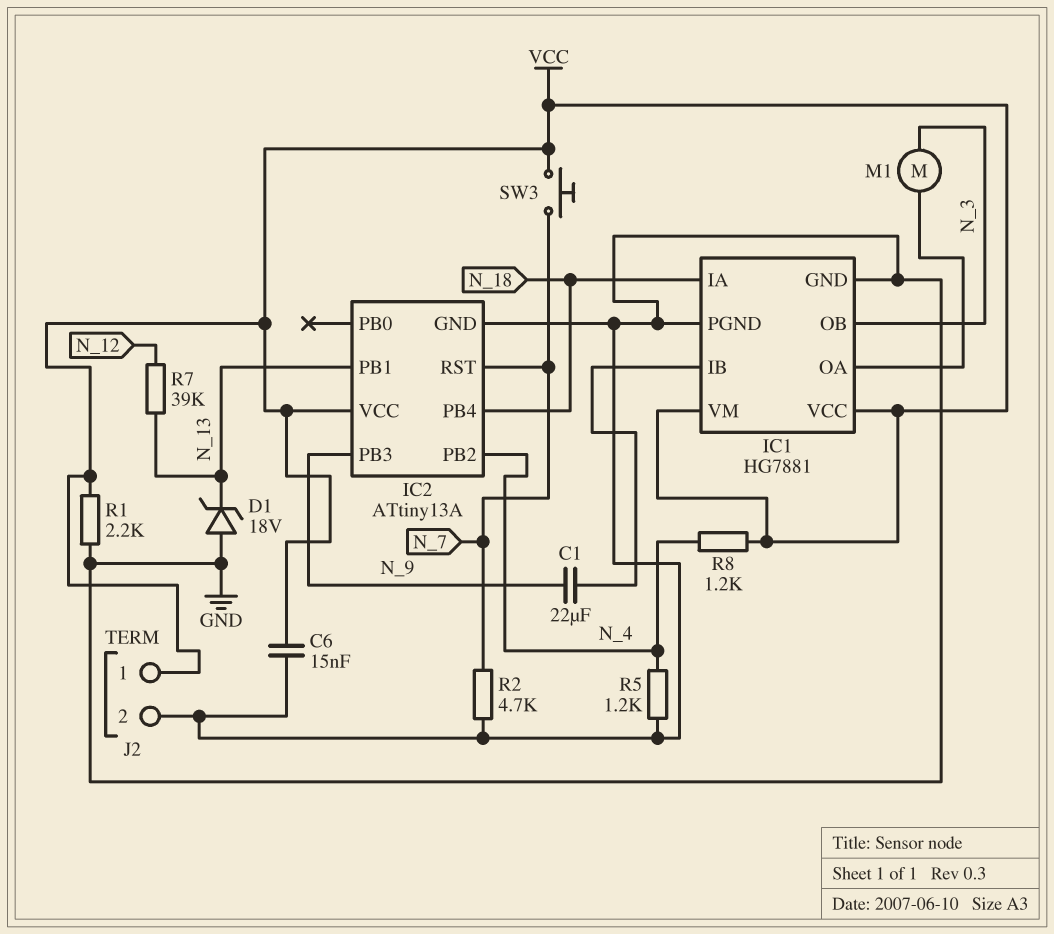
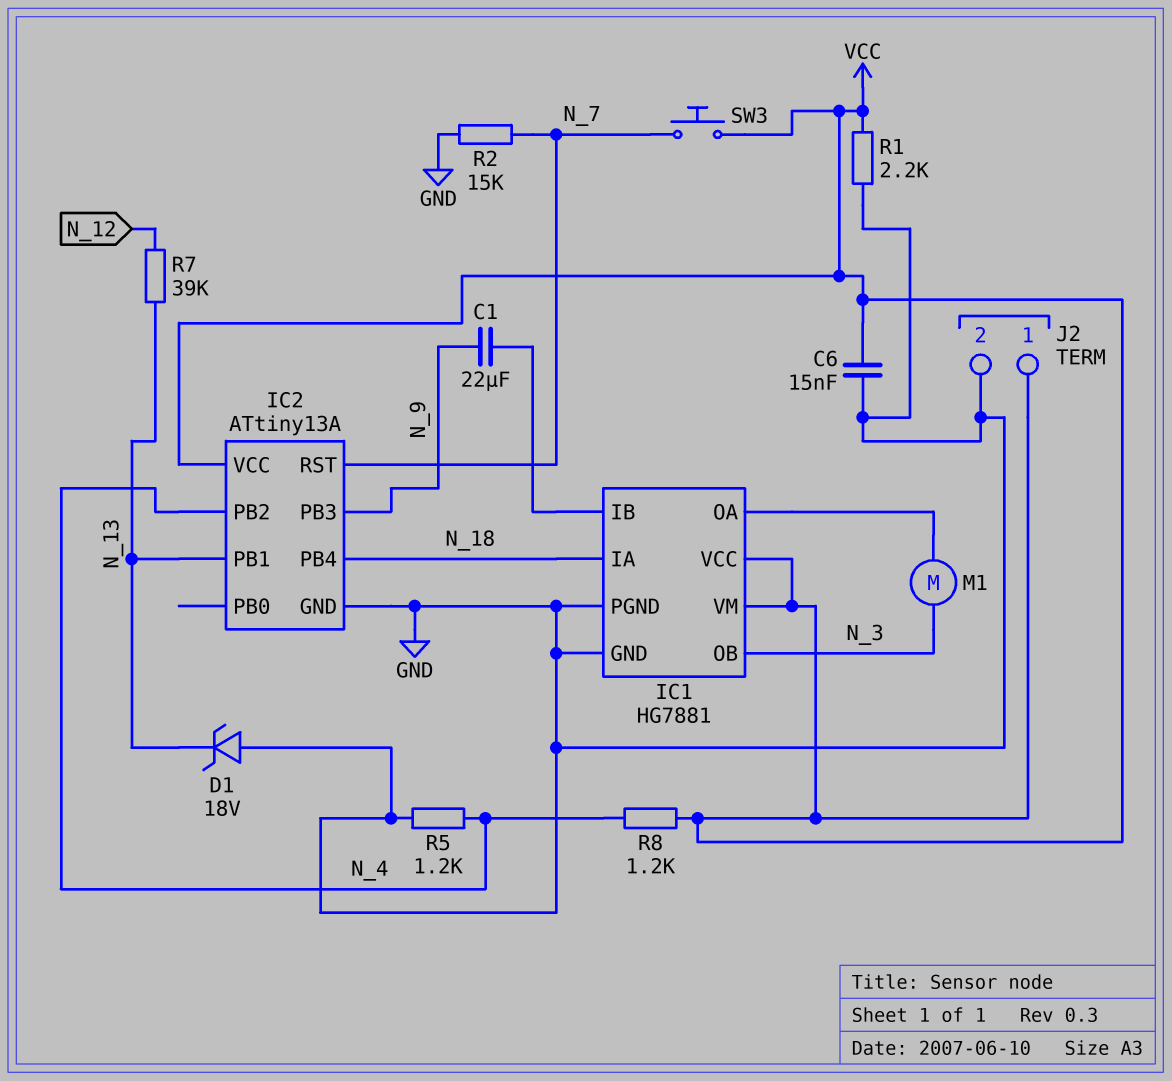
R2: 4.7k (GND, N_7) -> 15k (GND, N_7)

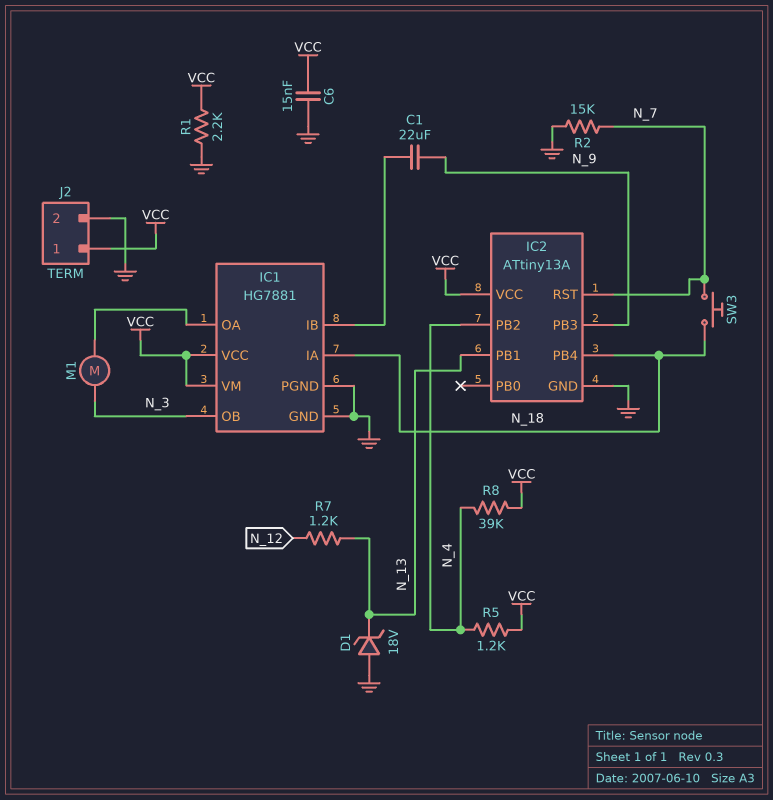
R5: 1.2k (GND, N_4) -> 1.2k (N_4, VCC)
R7: 39k (N_12, N_13) -> 1.2k (N_12, N_13)
R8: 1.2k (N_4, VCC) -> 39k (N_4, VCC)
SW3: button (N_7, VCC) -> button (N_7, N_18)

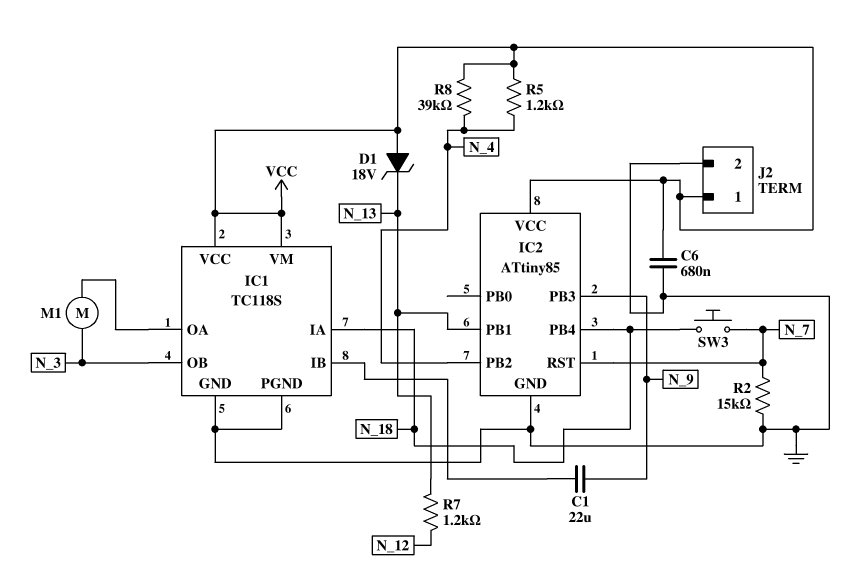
C6: 15nF (GND, VCC) -> 680nF (GND, VCC)
D1: zener 18V (A GND, K N_13) -> zener 18V (A VCC, K N_13)
IC1: HG7881 -> TC118S
IC2: ATtiny13A -> ATtiny85
R1: 2.2k (GND, VCC) -> none

